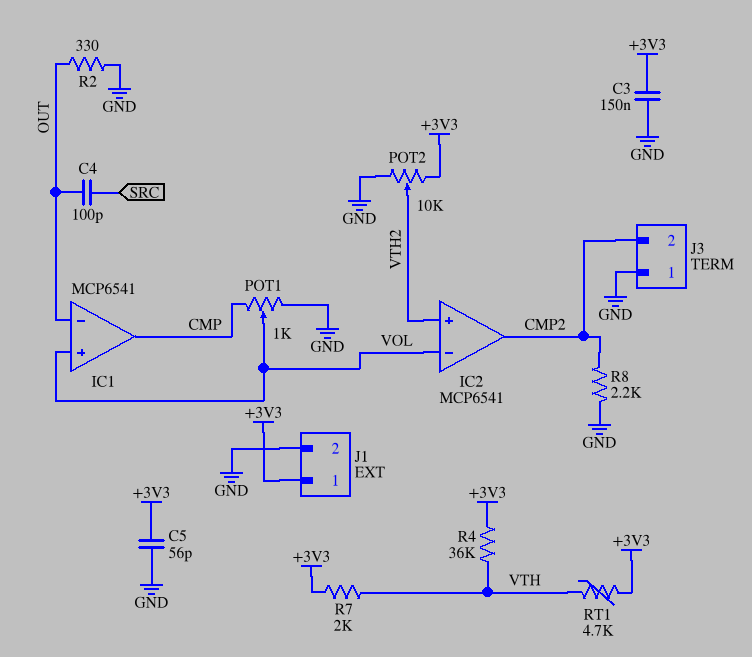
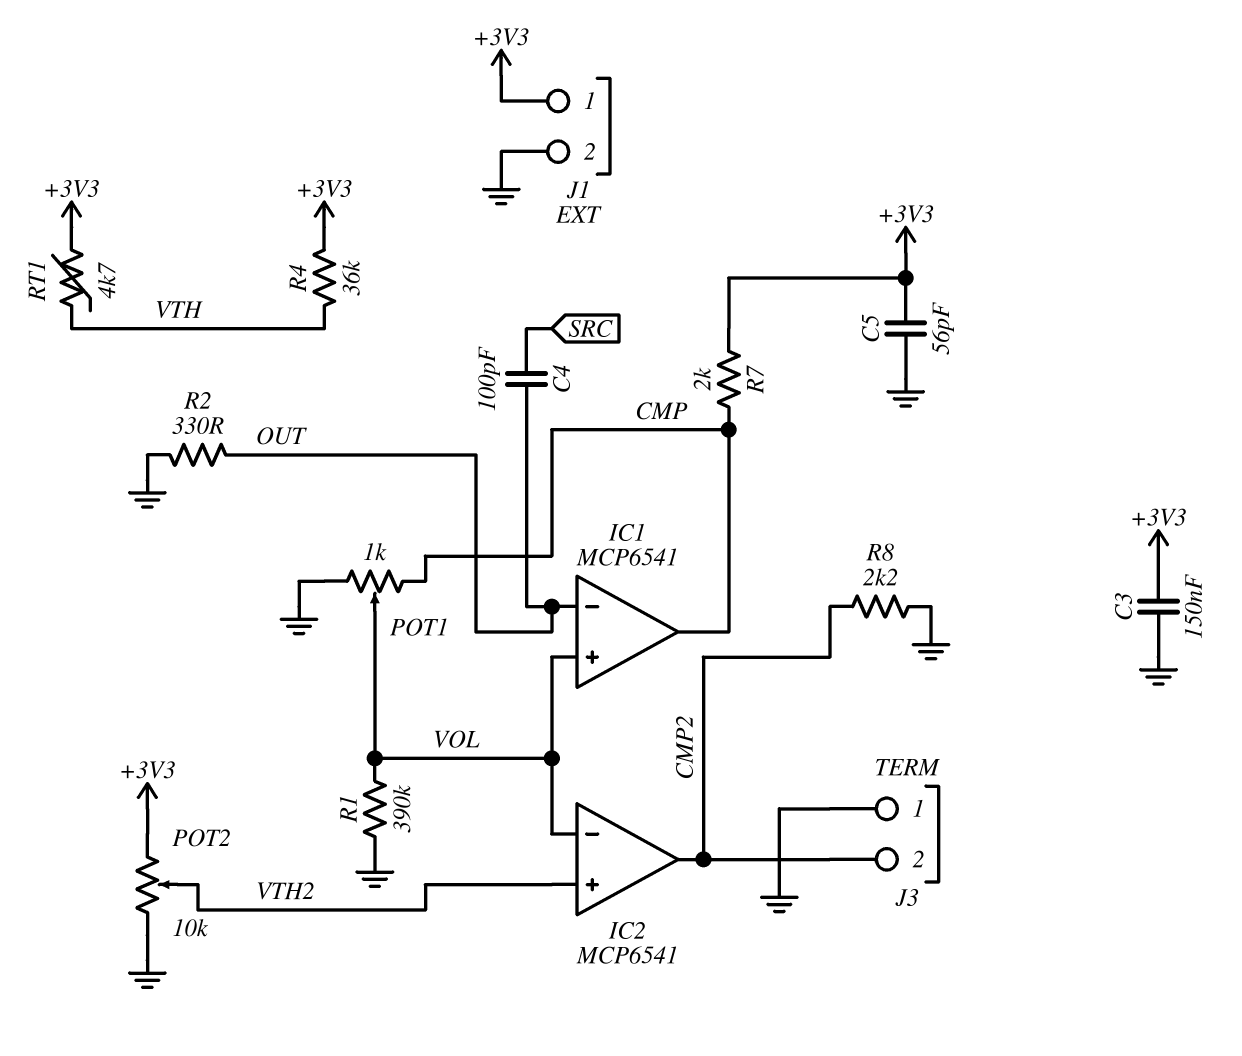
R1: none -> 390k (GND, VOL)
R7: 2k (+3V3, VTH) -> 2k (+3V3, CMP)

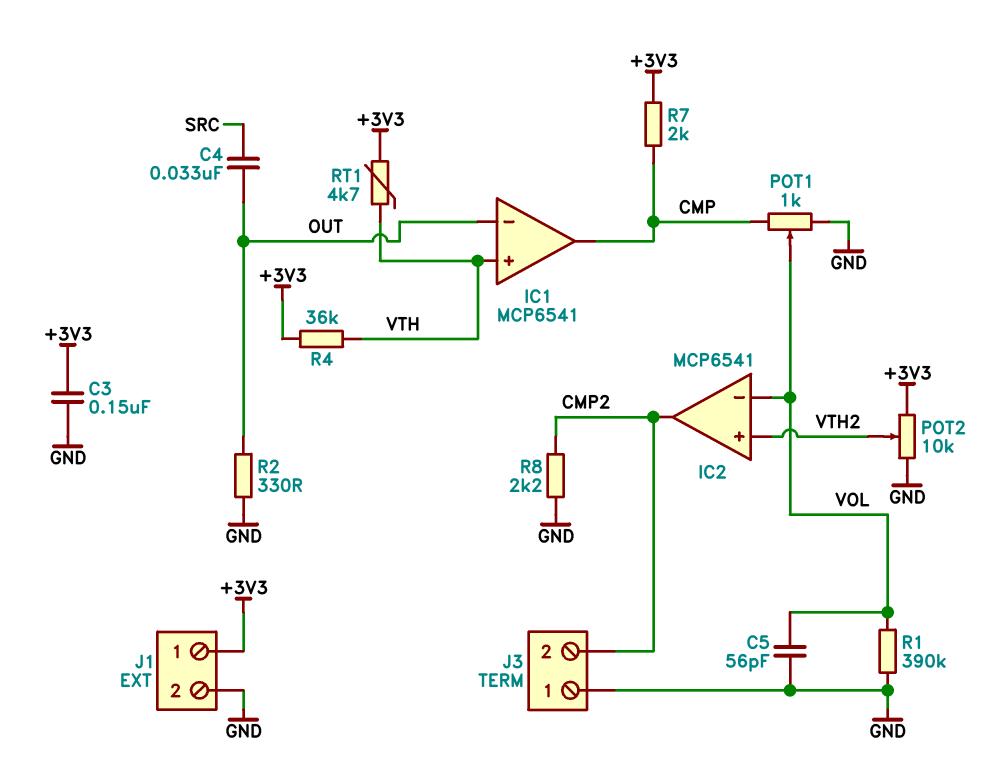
C4: 100pF (OUT, SRC) -> 33nF (OUT, SRC)
C5: 56pF (+3V3, GND) -> 56pF (GND, VOL)
IC1 pin in+: VOL -> VTH

